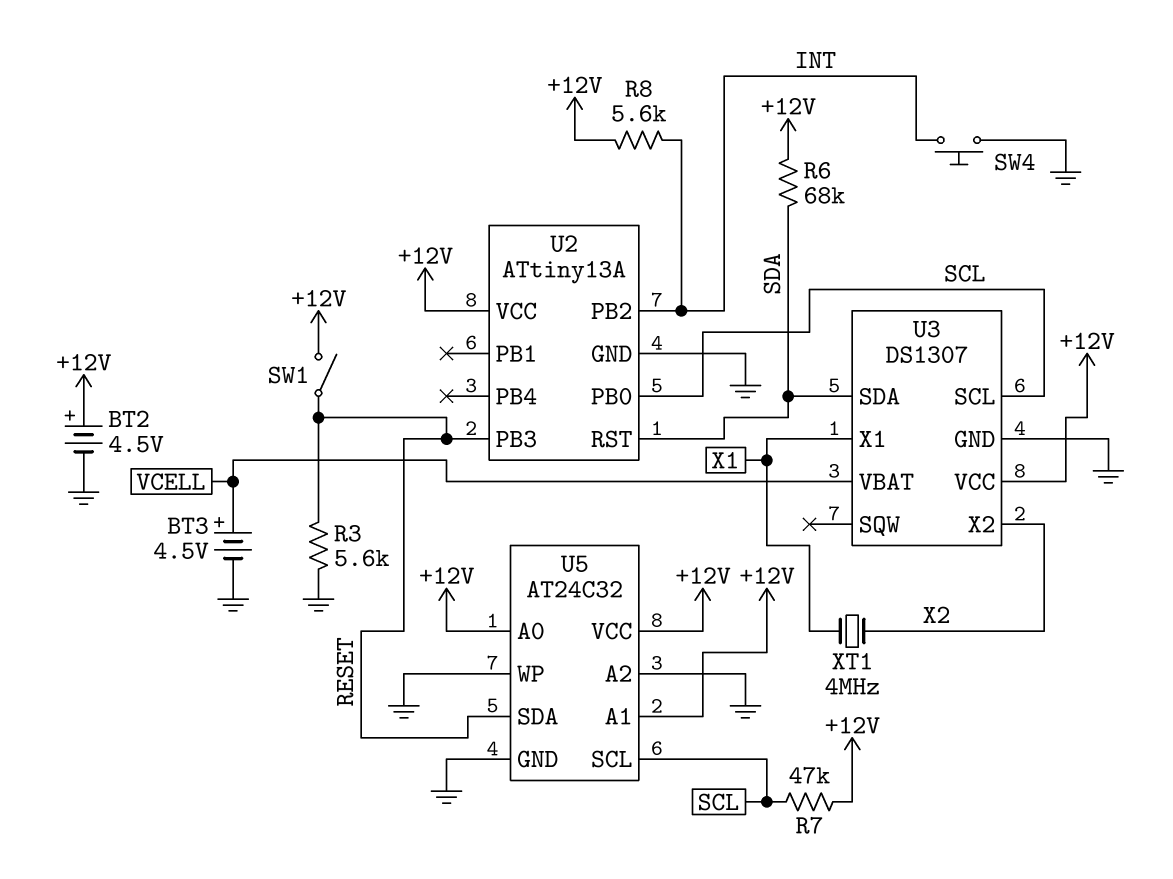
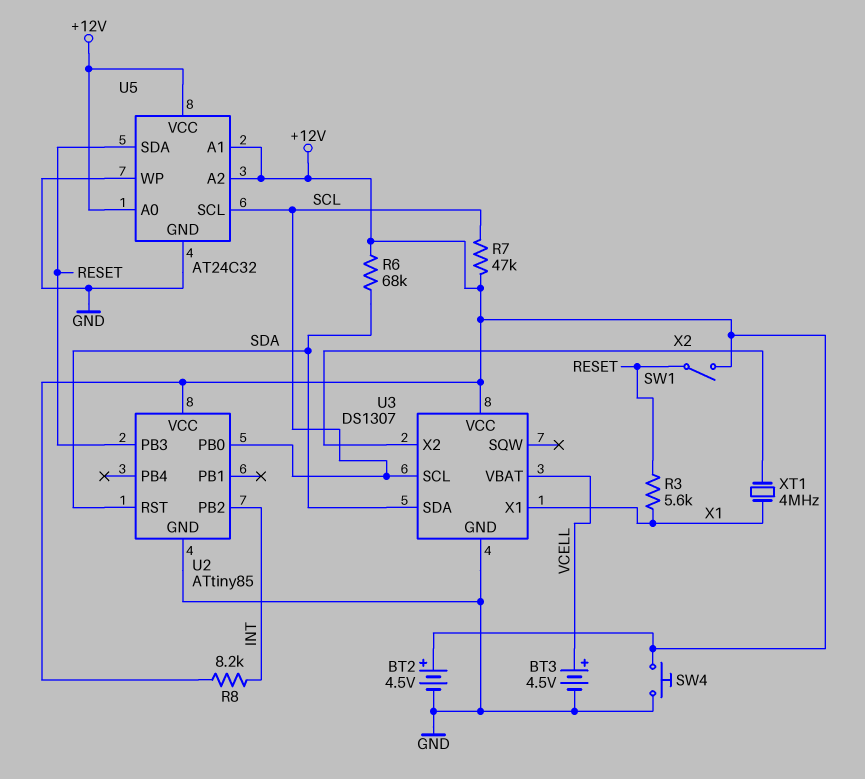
R3: 5.6k (GND, RESET) -> 5.6k (RESET, X1)
R8: 5.6k (+12V, INT) -> 8.2k (+12V, INT)
SW4: button (GND, INT) -> button (+12V, GND)
U2: ATtiny13A -> ATtiny85
U5 pin A2: GND -> +12V

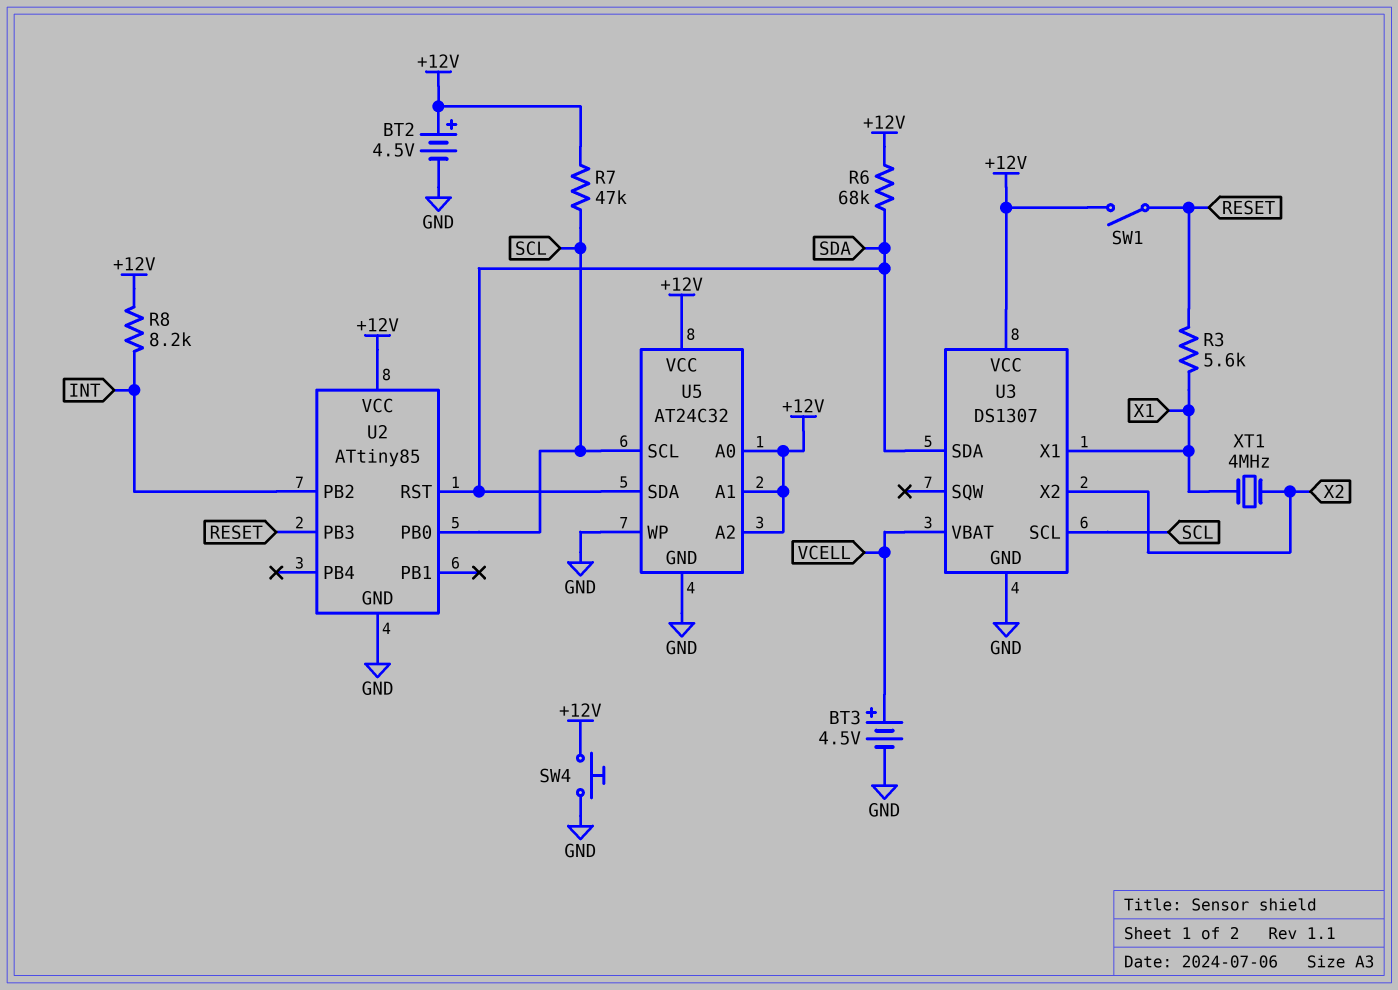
U5 pin SDA: RESET -> SDA

